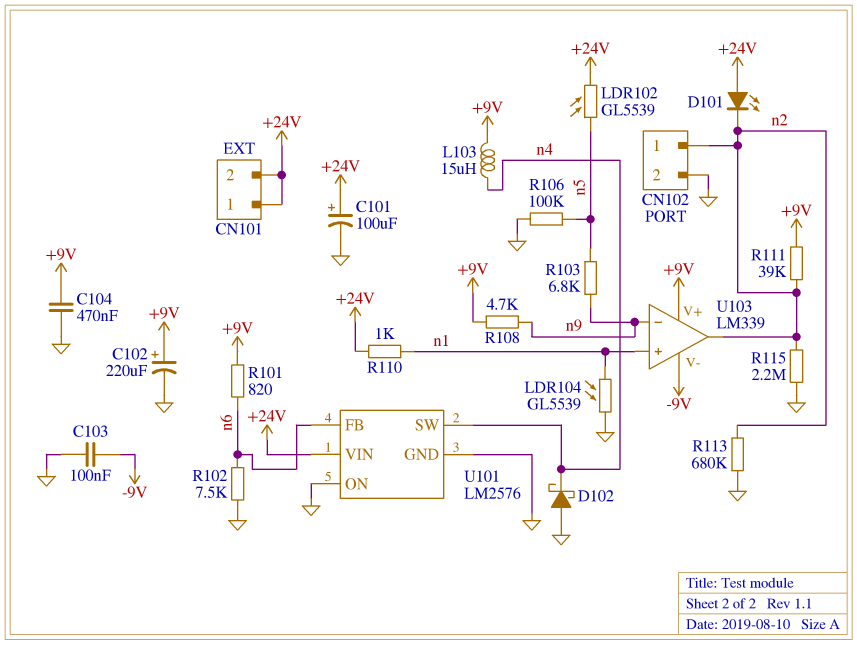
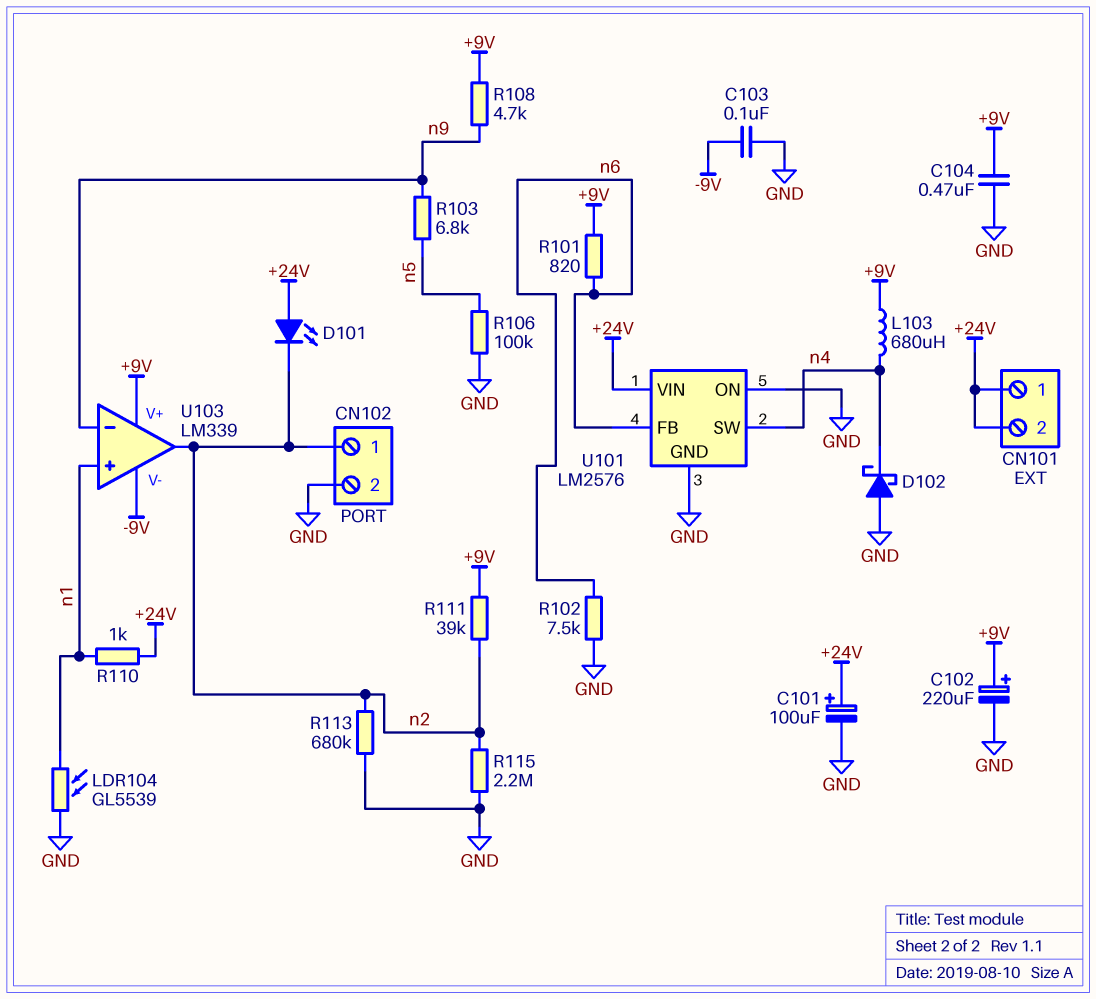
L103: 15uH (+9V, n4) -> 680uH (+9V, n4)
LDR102: GL5539 (+24V, n5) -> none

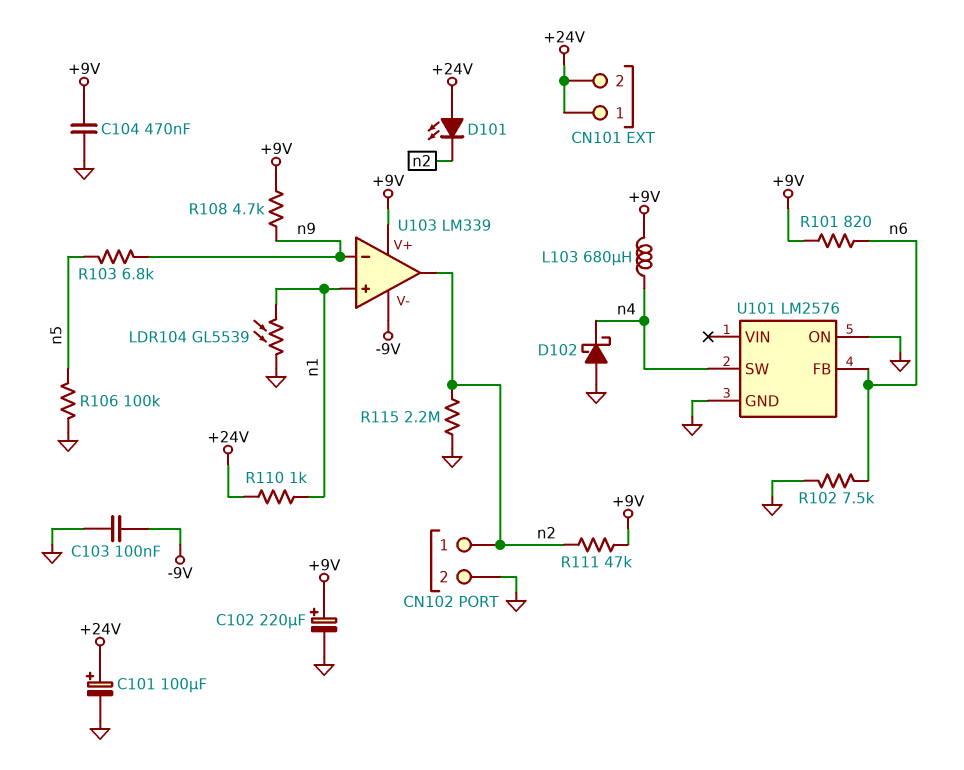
R111: 39k (+9V, n2) -> 47k (+9V, n2)
R113: 680k (GND, n2) -> none
U101 pin VIN: +24V -> none

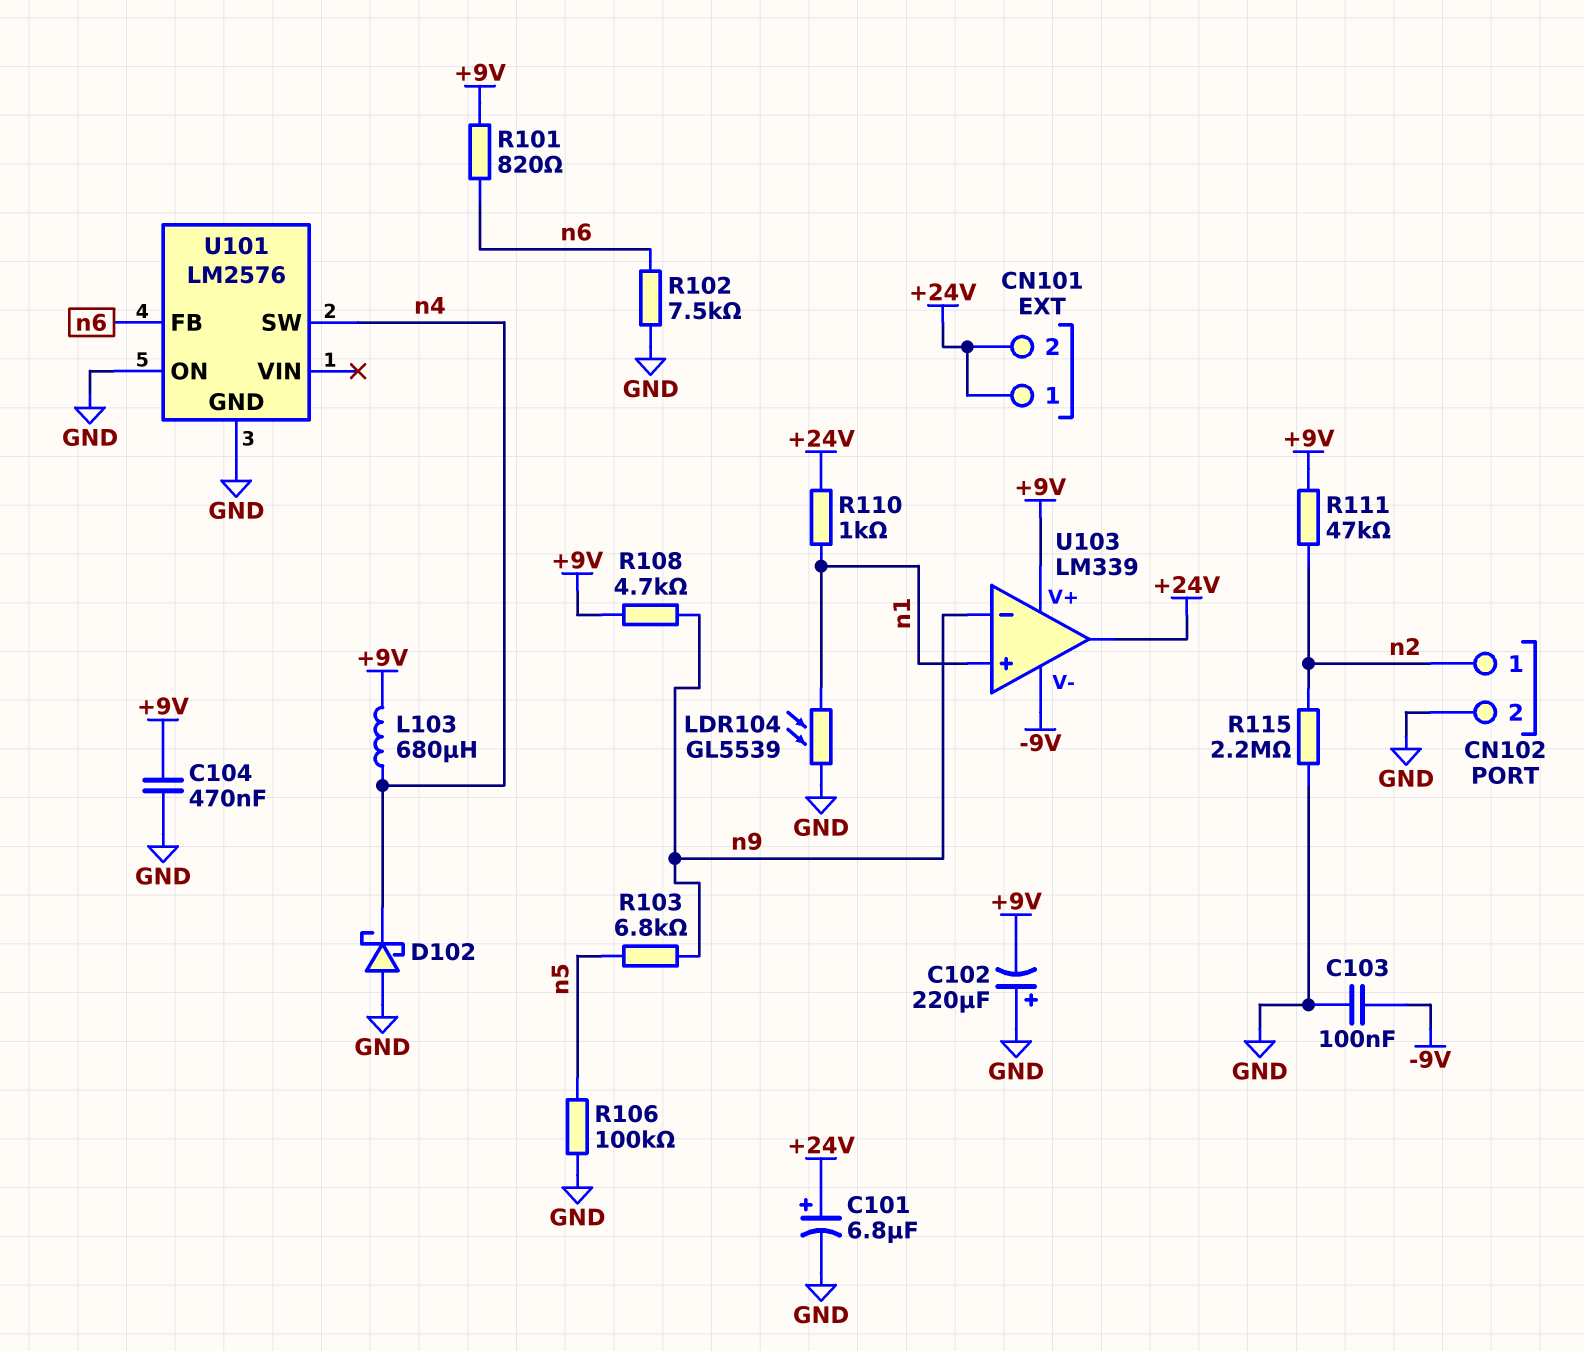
C101: 100uF (plus +24V, minus GND) -> 6.8uF (plus +24V, minus GND)
C102: 220uF (plus +9V, minus GND) -> 220uF (plus GND, minus +9V)
D101: LED (A +24V, K n2) -> none
U103 pin out: n2 -> +24V

